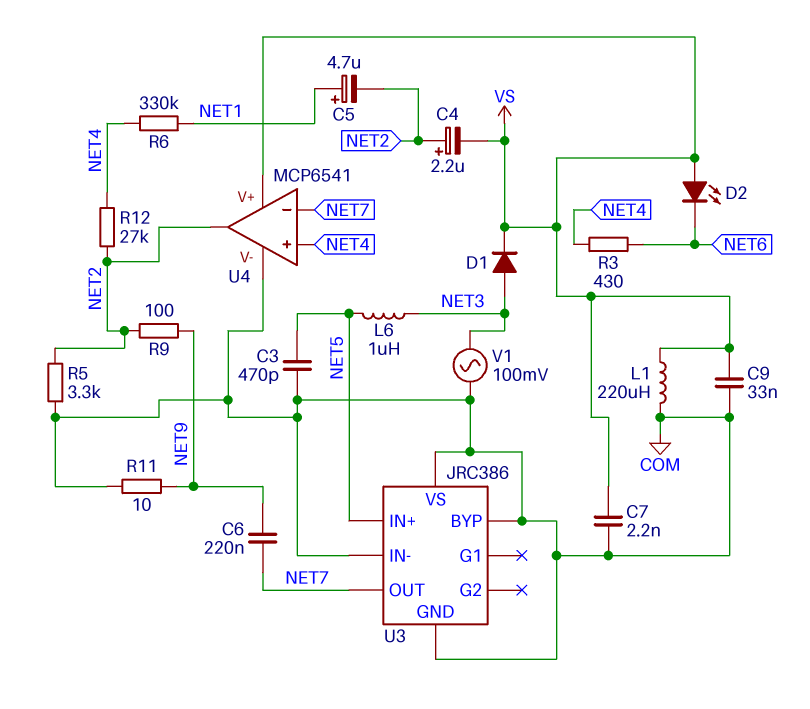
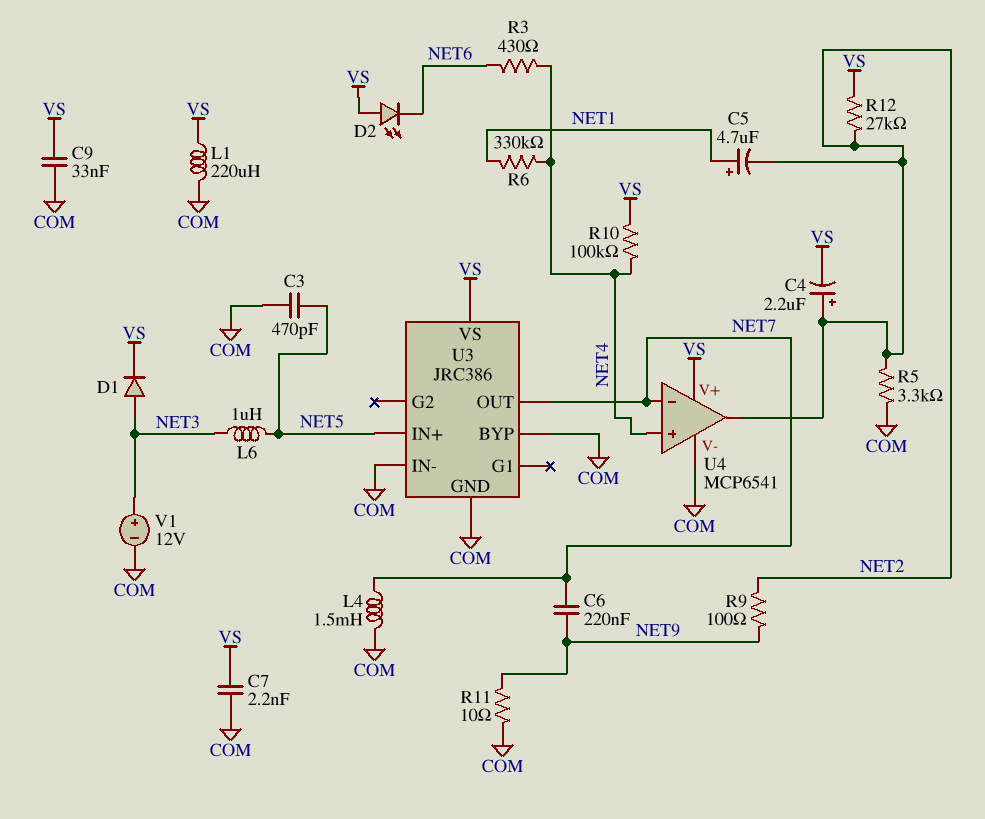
L4: none -> 1.5mH (COM, NET7)
R10: none -> 100k (NET4, VS)
R12: 27k (NET2, NET4) -> 27k (NET2, VS)
U3 pin VS: COM -> VS
V1: AC 100mV (COM, NET3) -> 12V (plus NET3, minus COM)

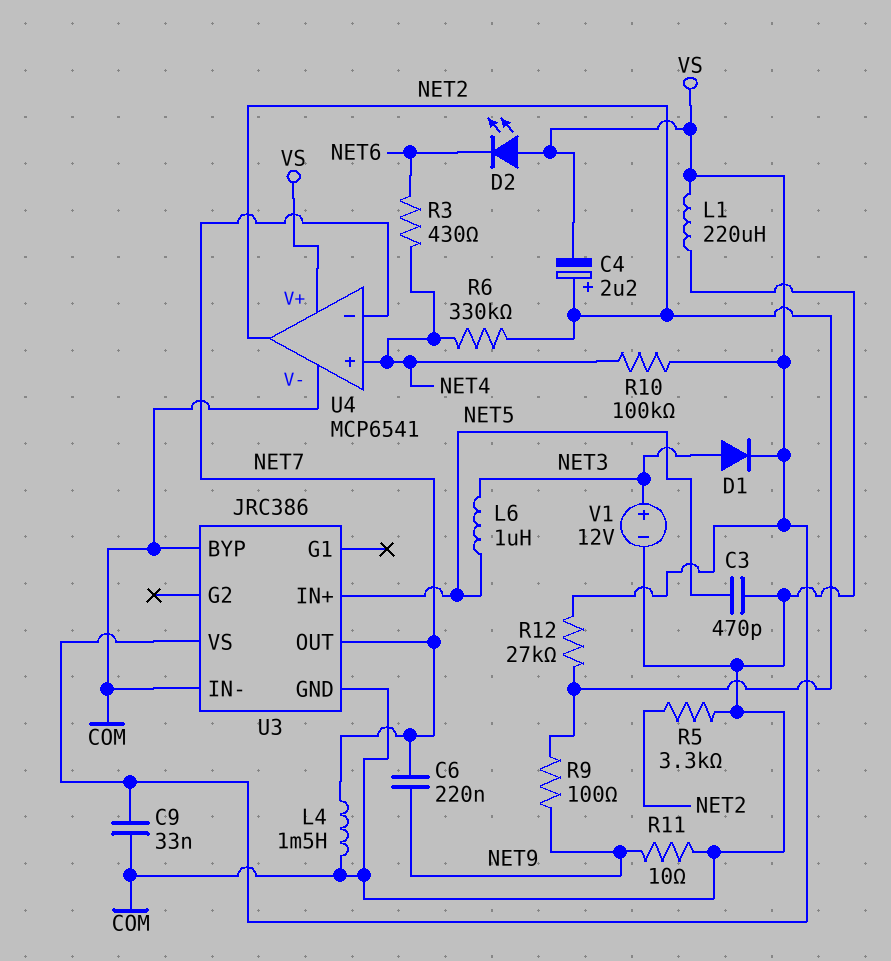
C5: 4.7uF (plus NET1, minus NET2) -> none
C7: 2.2nF (COM, VS) -> none
R6: 330k (NET1, NET4) -> 330k (NET2, NET4)

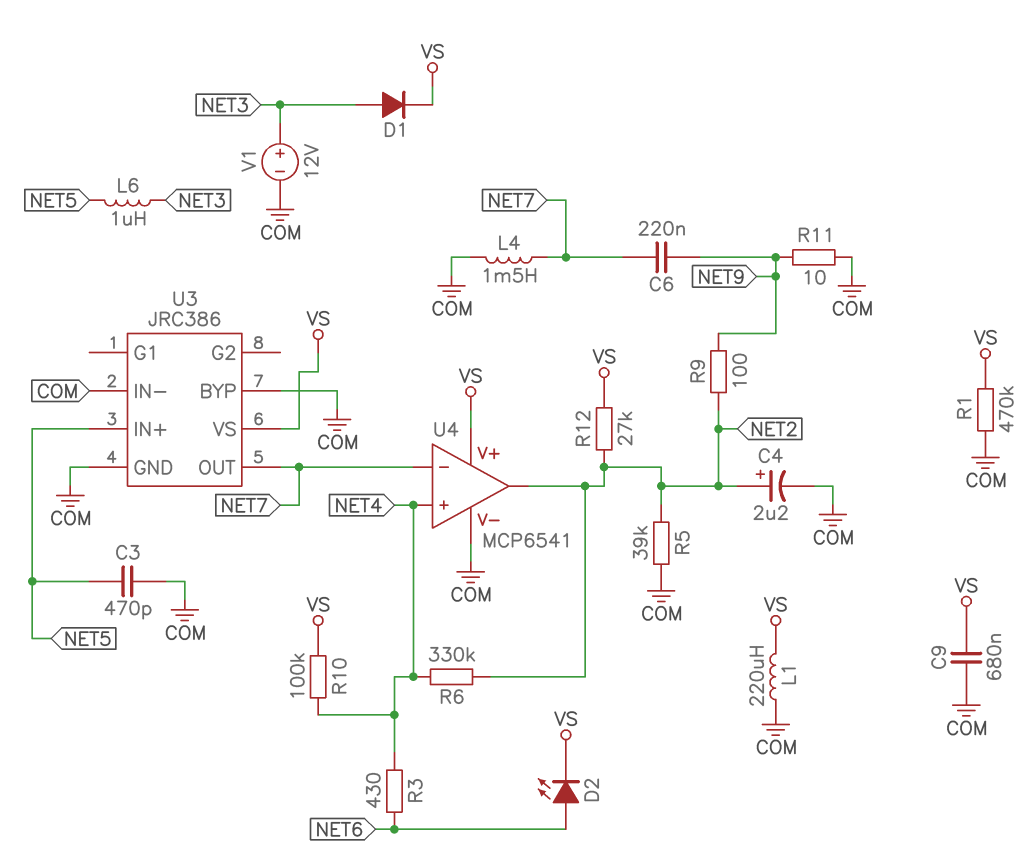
C4: 2.2uF (plus NET2, minus VS) -> 2.2uF (plus NET2, minus COM)
C9: 33nF (COM, VS) -> 680nF (COM, VS)
D2: LED (A VS, K NET6) -> LED (A NET6, K VS)
R1: none -> 470k (COM, VS)
R5: 3.3k (COM, NET2) -> 39k (COM, NET2)

